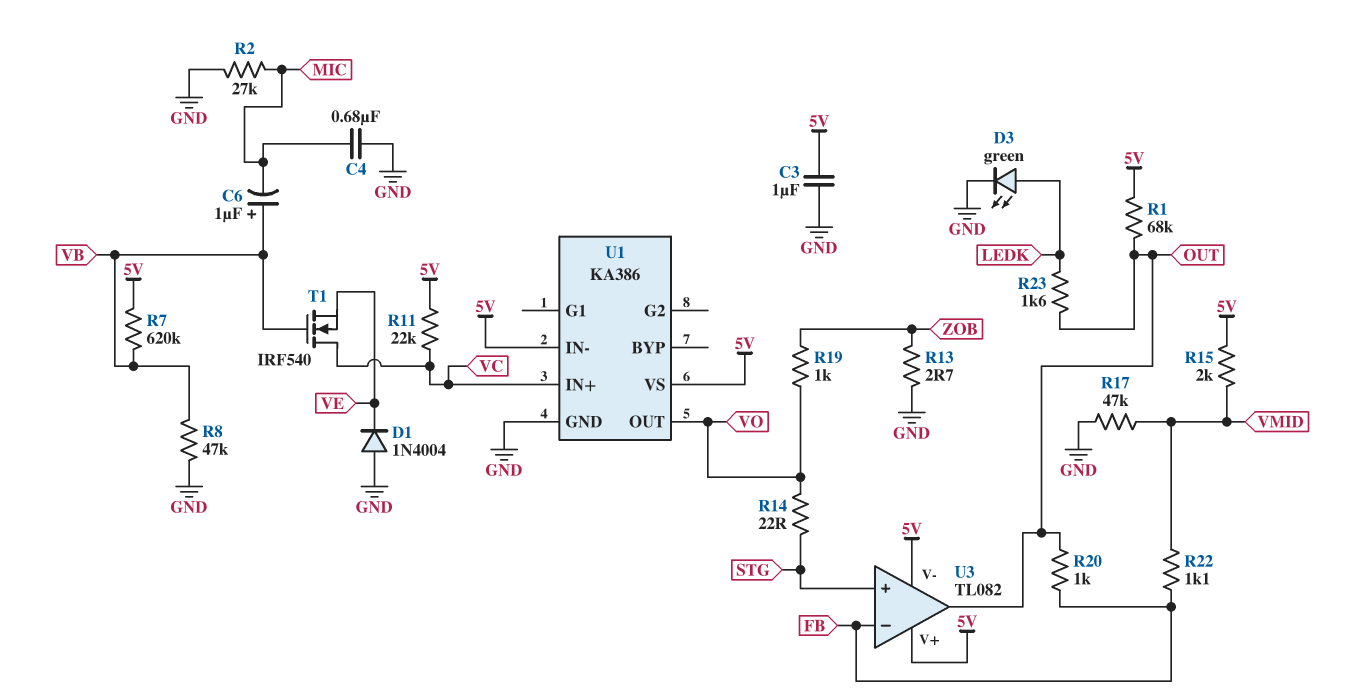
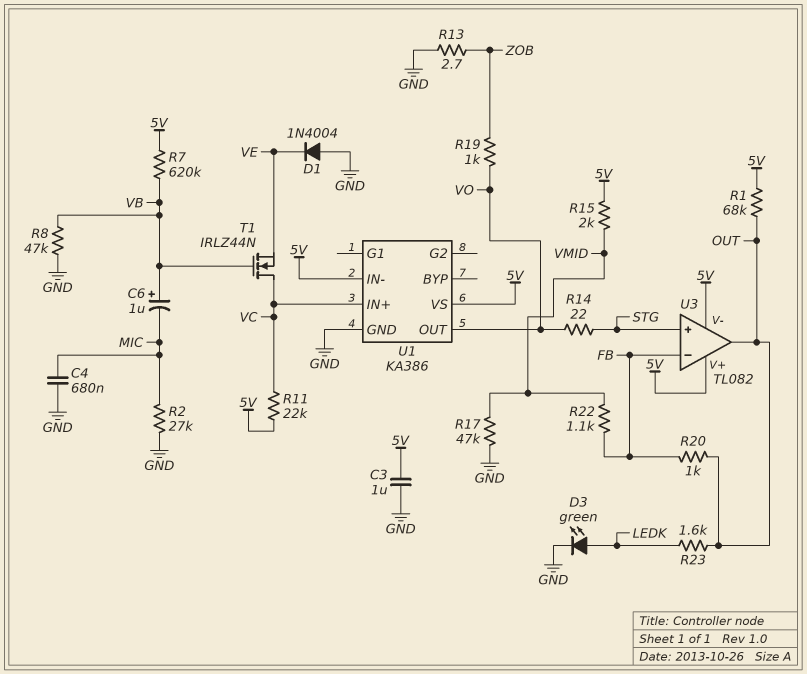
T1: NMOS IRF540 (G VB, D VC, S VE) -> NMOS IRLZ44N (G VB, D VC, S VE)

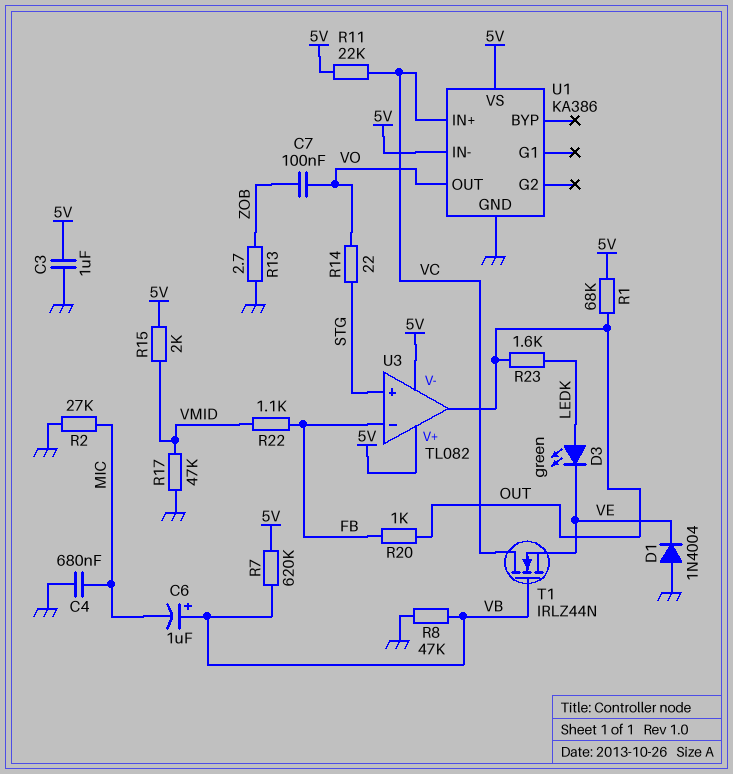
C7: none -> 100nF (VO, ZOB)
D3: LED green (A LEDK, K GND) -> LED green (A LEDK, K VE)
R19: 1k (VO, ZOB) -> none

